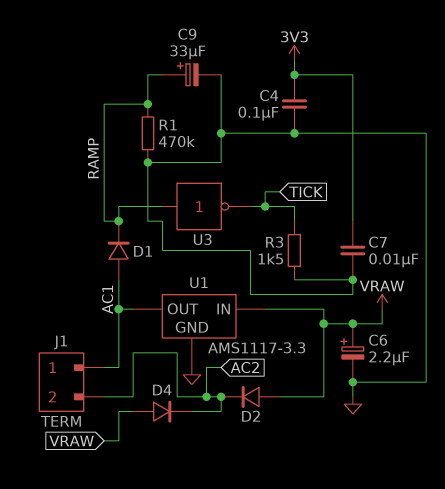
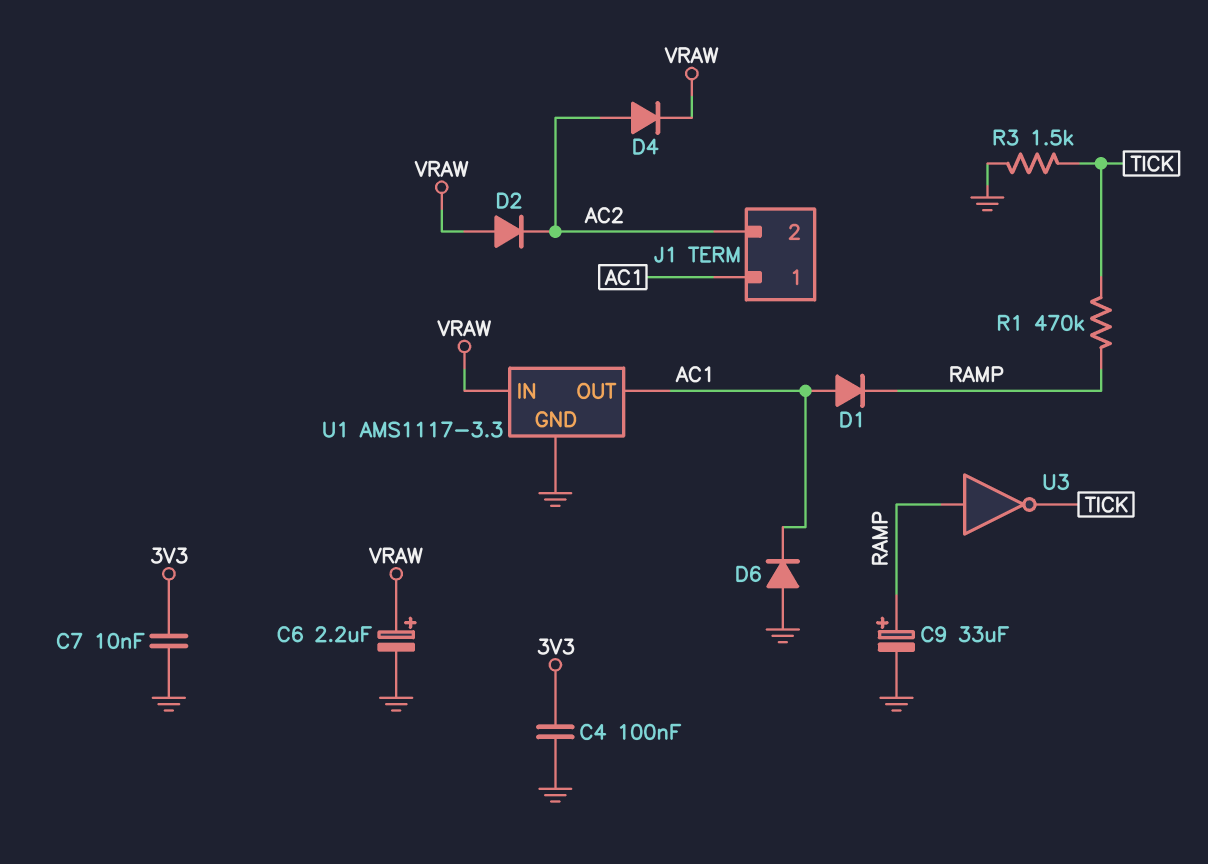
D4: diode (A VRAW, K AC2) -> diode (A AC2, K VRAW)
D6: none -> diode (A GND, K AC1)
R1: 470k (GND, RAMP) -> 470k (RAMP, TICK)

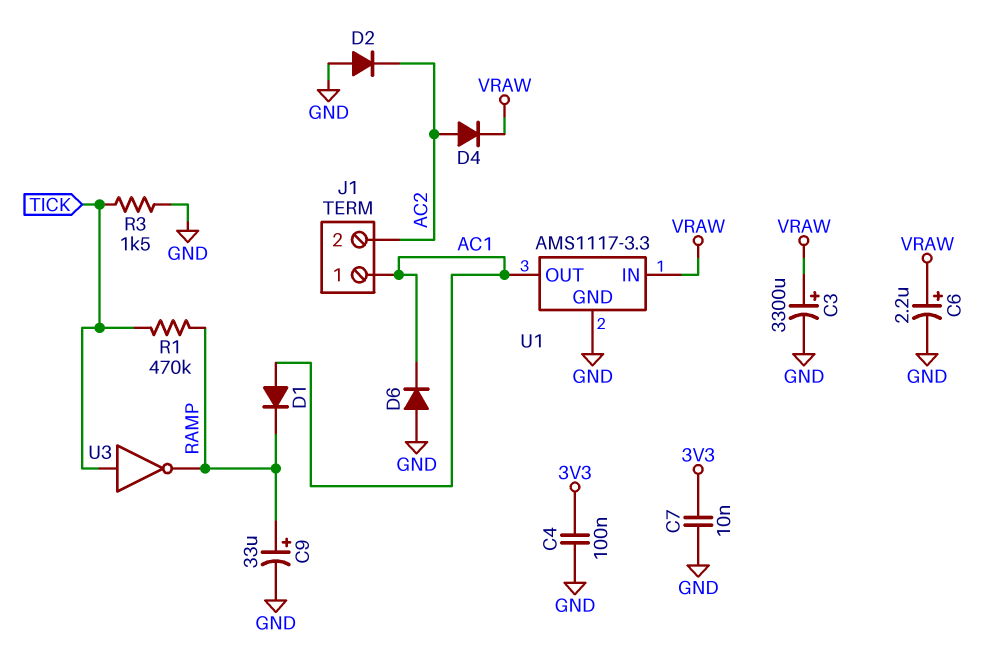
C3: none -> 3300uF (plus VRAW, minus GND)
D2: diode (A VRAW, K AC2) -> diode (A GND, K AC2)
U3: NOT (in RAMP, out TICK) -> NOT (in TICK, out RAMP)

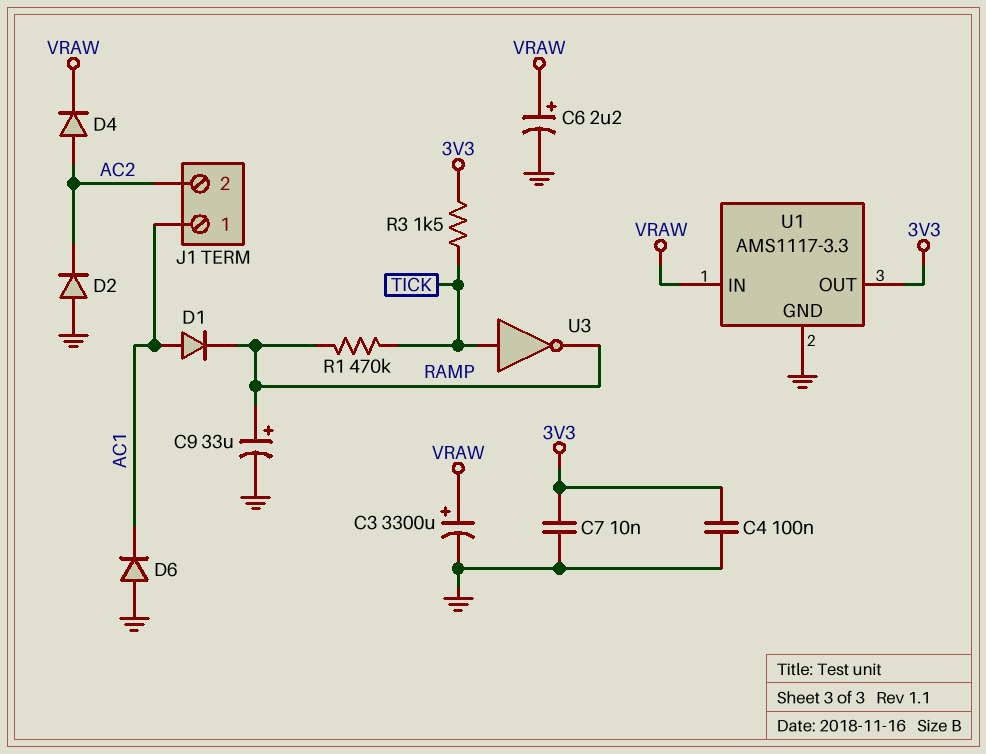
R3: 1.5k (GND, TICK) -> 1.5k (3V3, TICK)
U1 pin OUT: AC1 -> 3V3

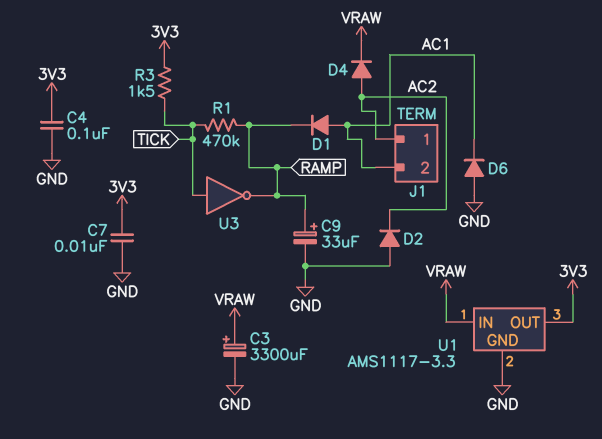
C6: 2.2uF (plus VRAW, minus GND) -> none
J1 pin 1: AC1 -> AC2
J1 pin 2: AC2 -> AC1

